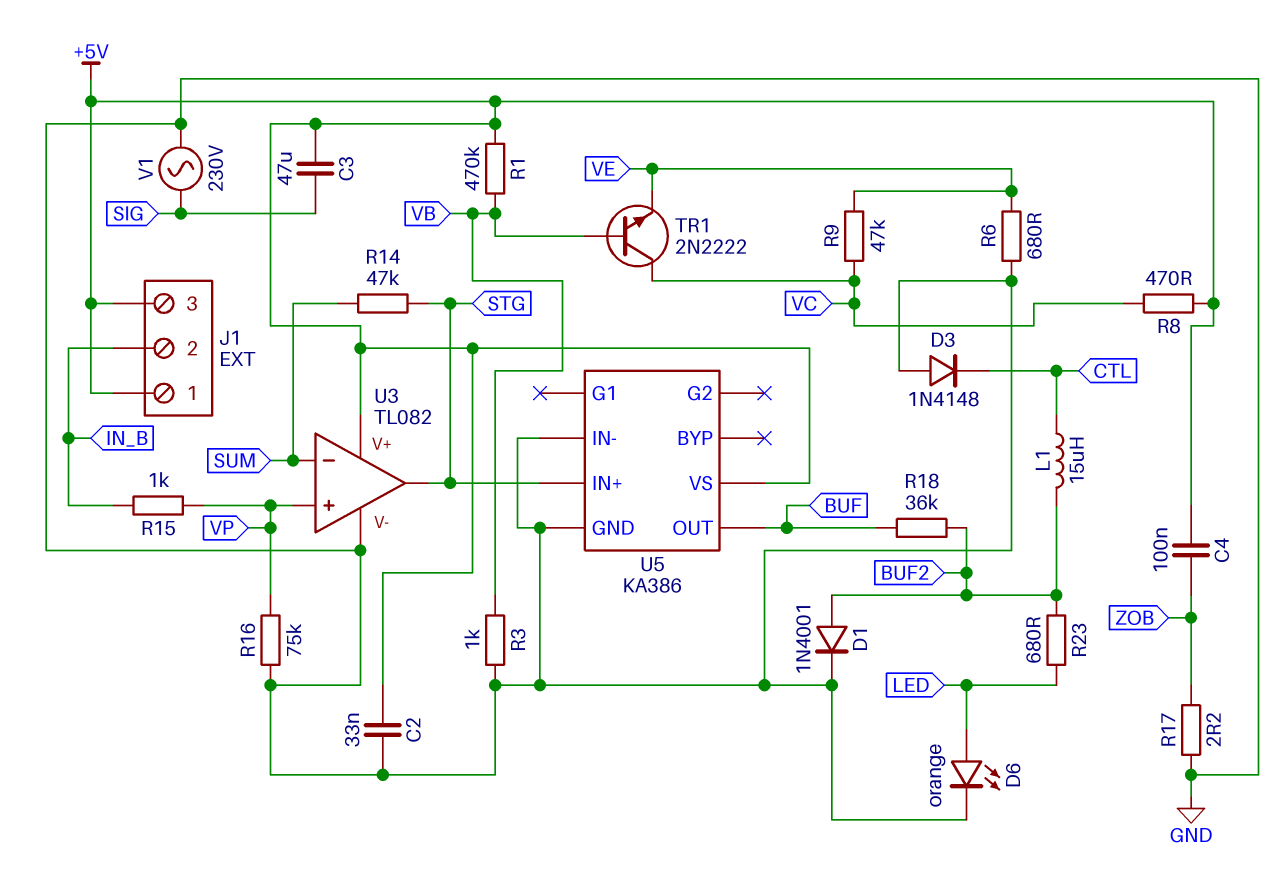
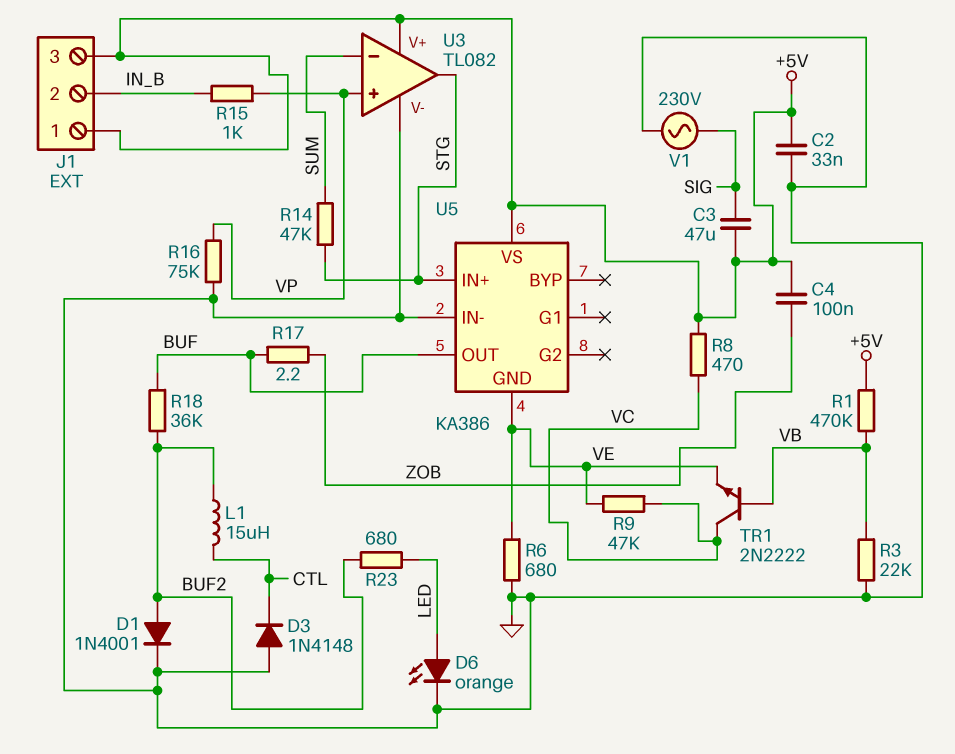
R3: 1k (GND, VB) -> 22k (GND, VB)
R17: 2.2 (GND, ZOB) -> 2.2 (BUF, ZOB)
U5 pin GND: GND -> VE

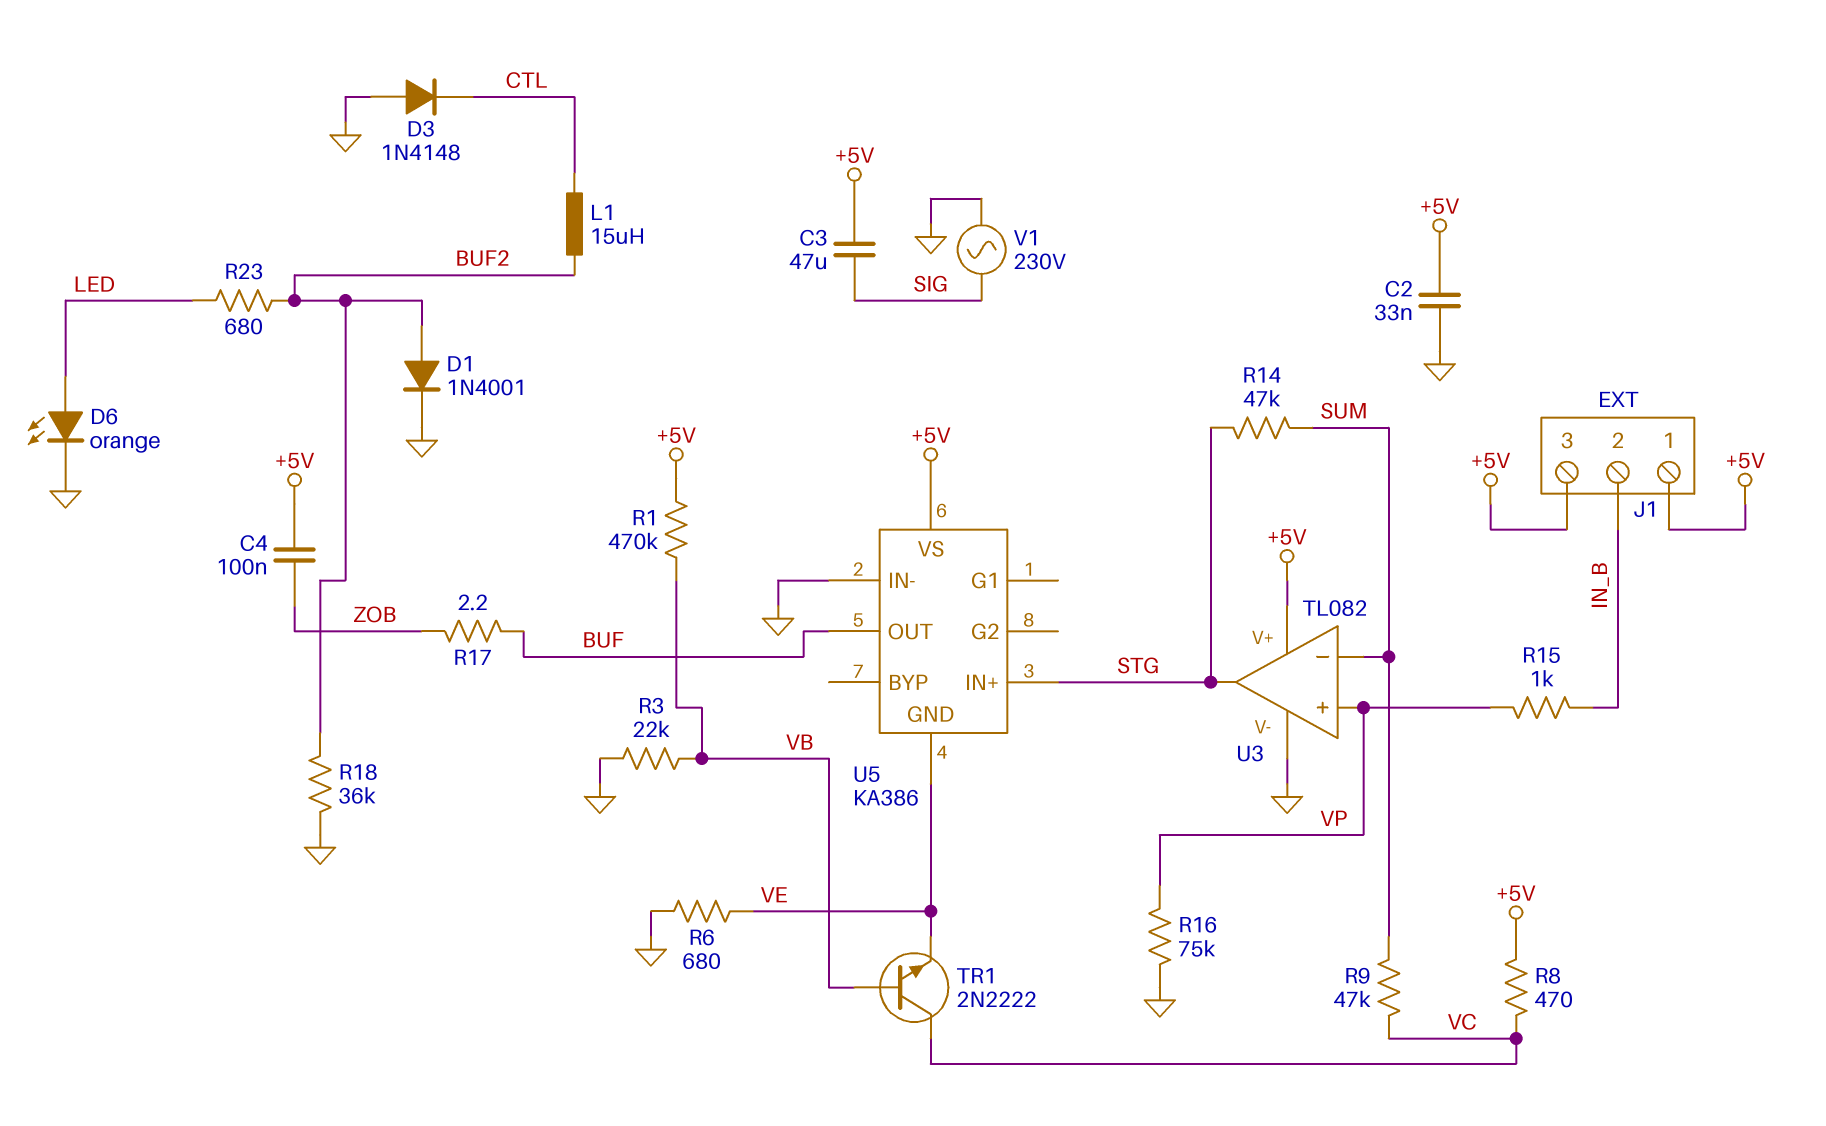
R9: 47k (VC, VE) -> 47k (SUM, VC)
R18: 36k (BUF, BUF2) -> 36k (BUF2, GND)

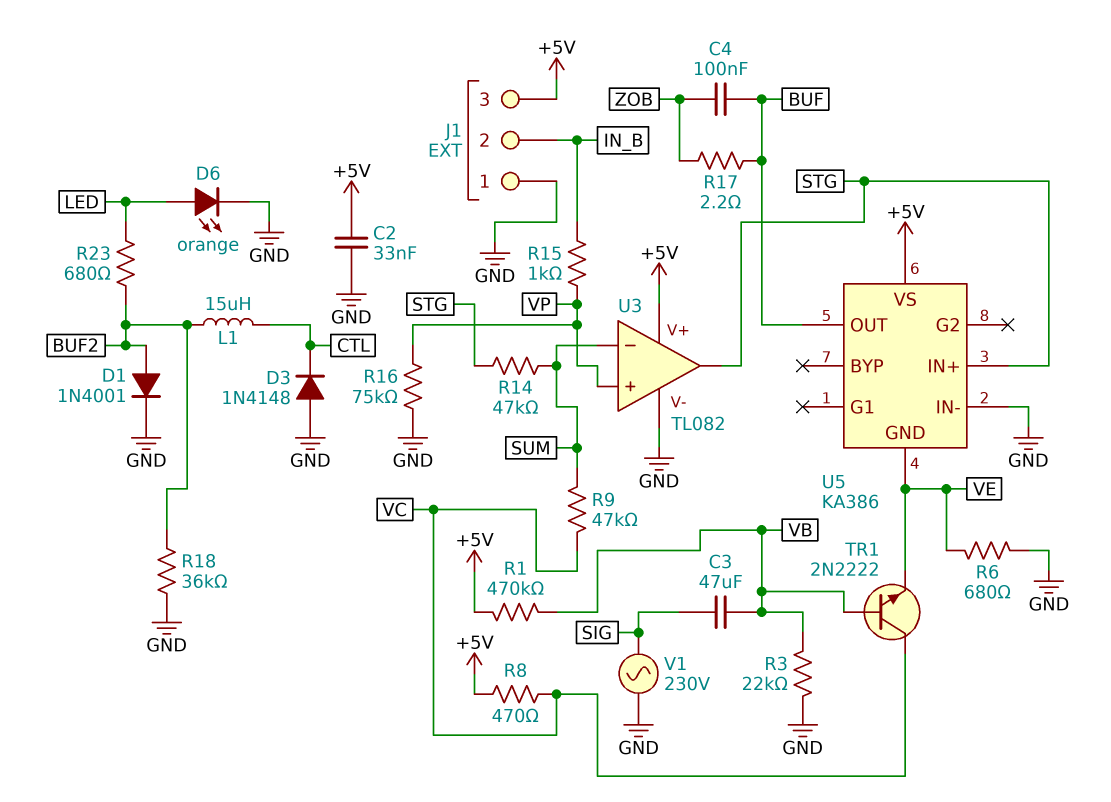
C3: 47uF (+5V, SIG) -> 47uF (SIG, VB)
C4: 100nF (+5V, ZOB) -> 100nF (BUF, ZOB)
J1 pin 1: +5V -> GND

